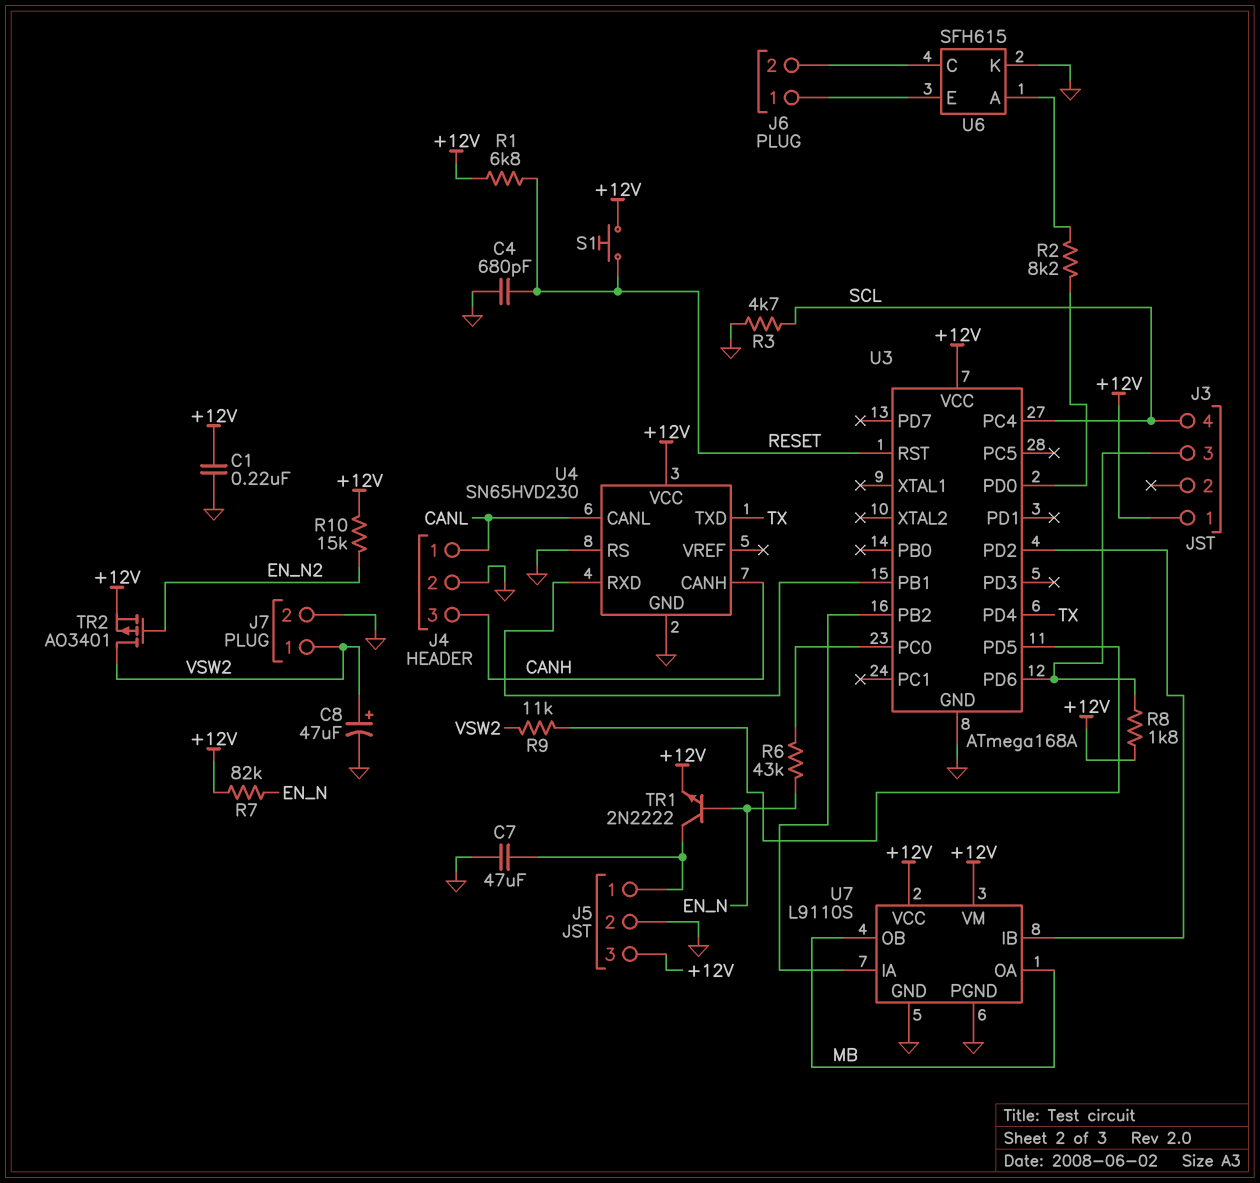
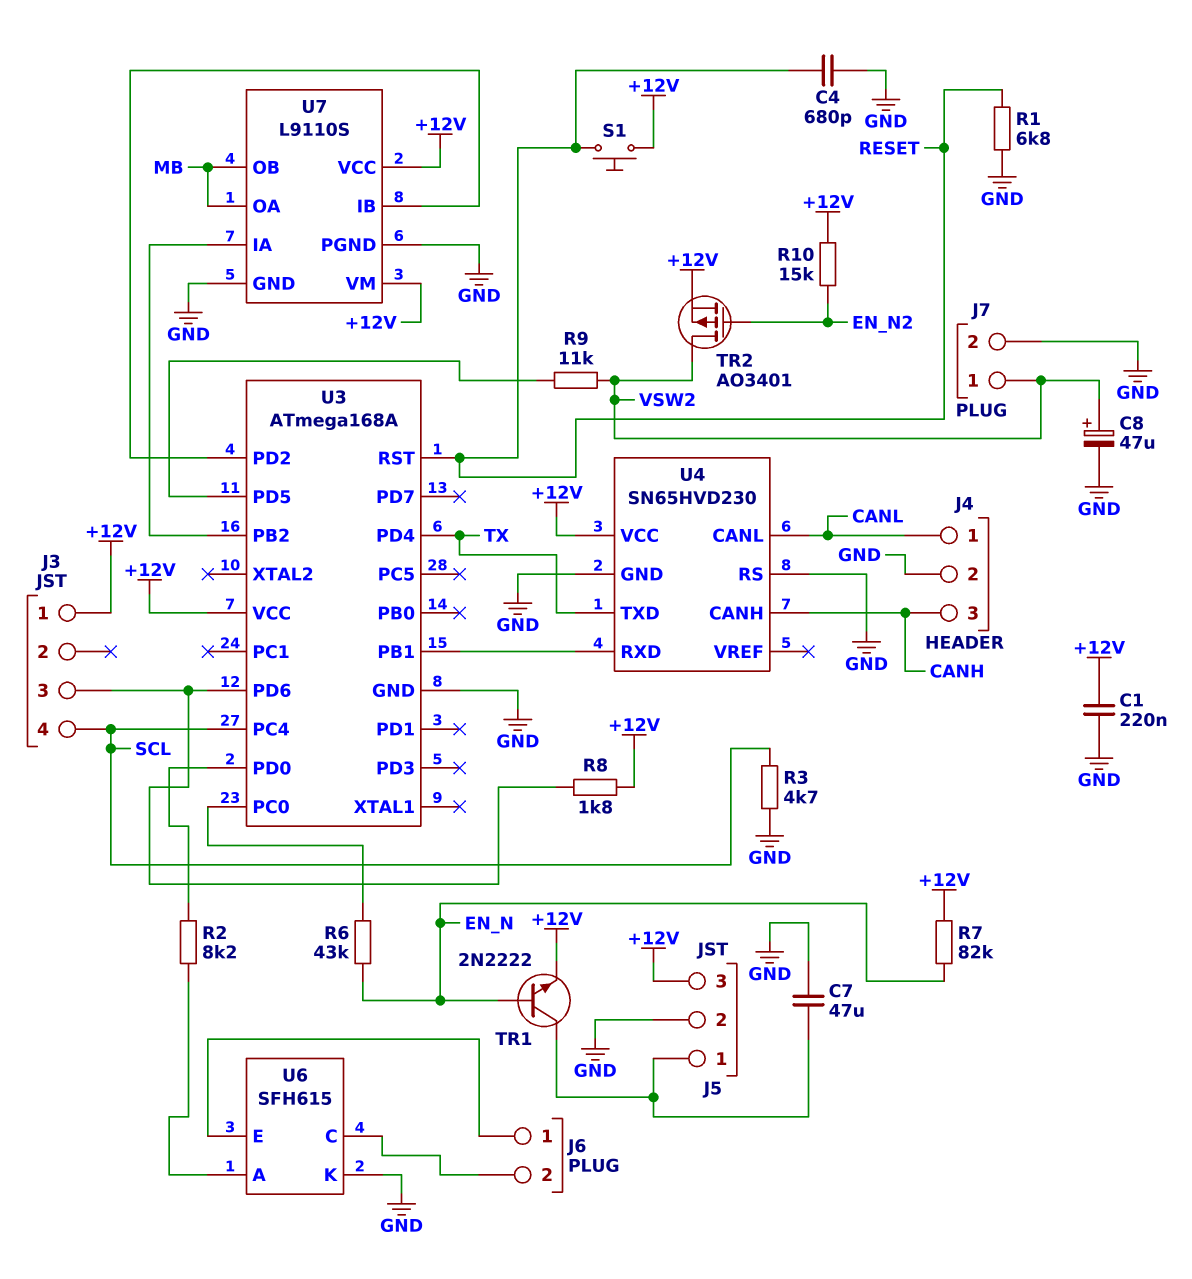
R1: 6.8k (+12V, RESET) -> 6.8k (GND, RESET)

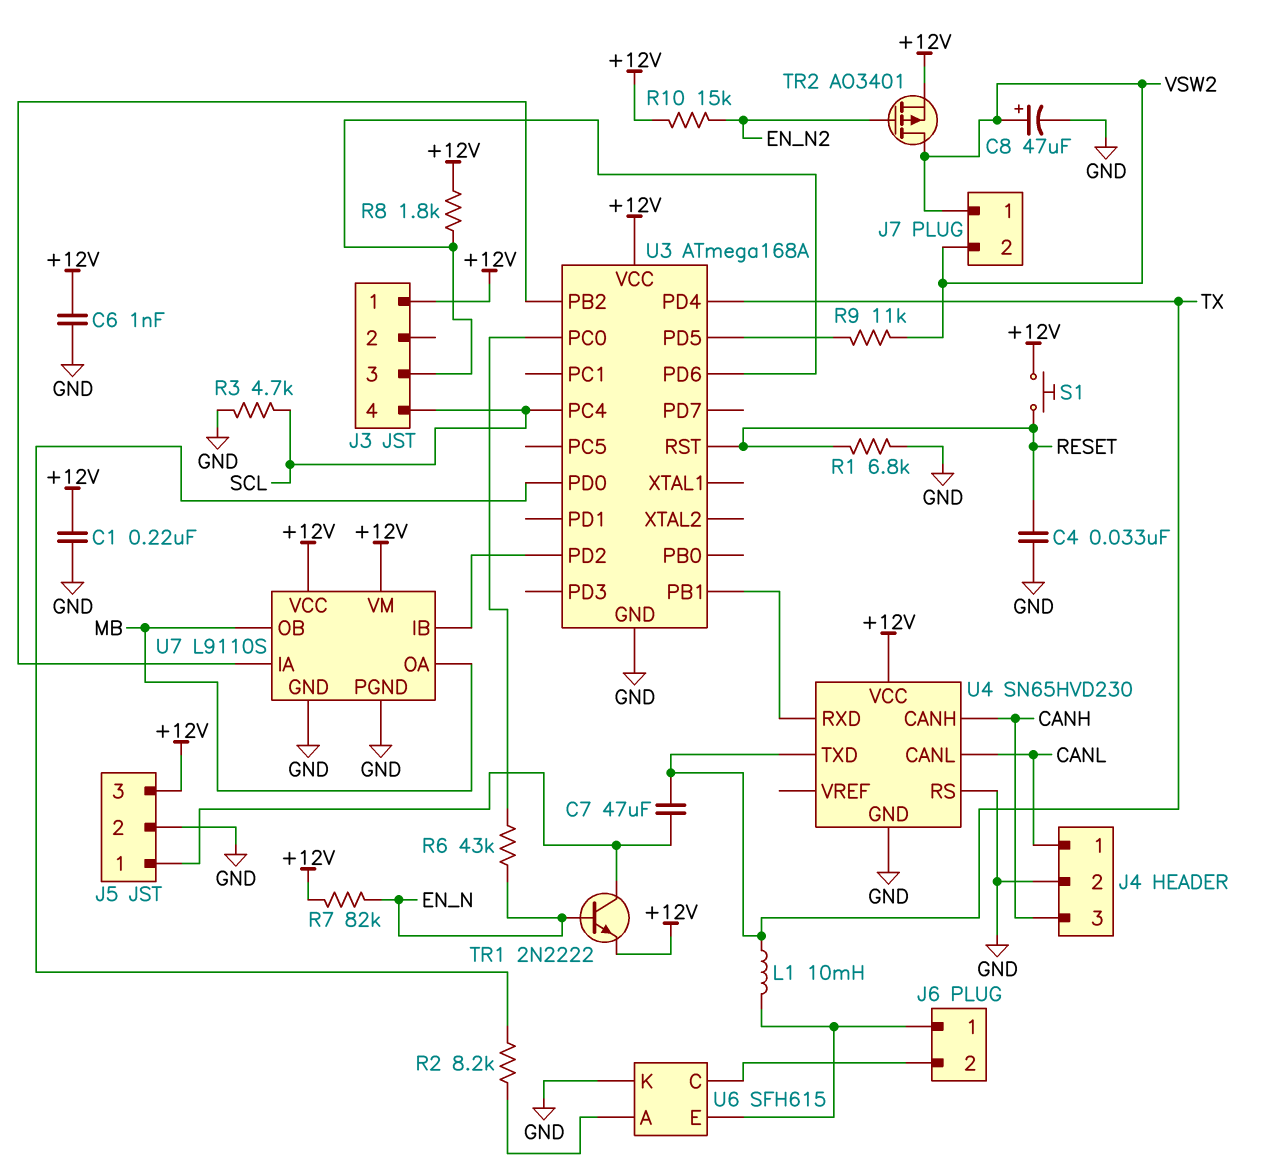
C4: 680pF (GND, RESET) -> 33nF (GND, RESET)
C6: none -> 1nF (+12V, GND)
C7: 47uF (GND, J5/1) -> 47uF (J5/1, TX)
J7 pin 2: GND -> VSW2
L1: none -> 10mH (J6/1, TX)

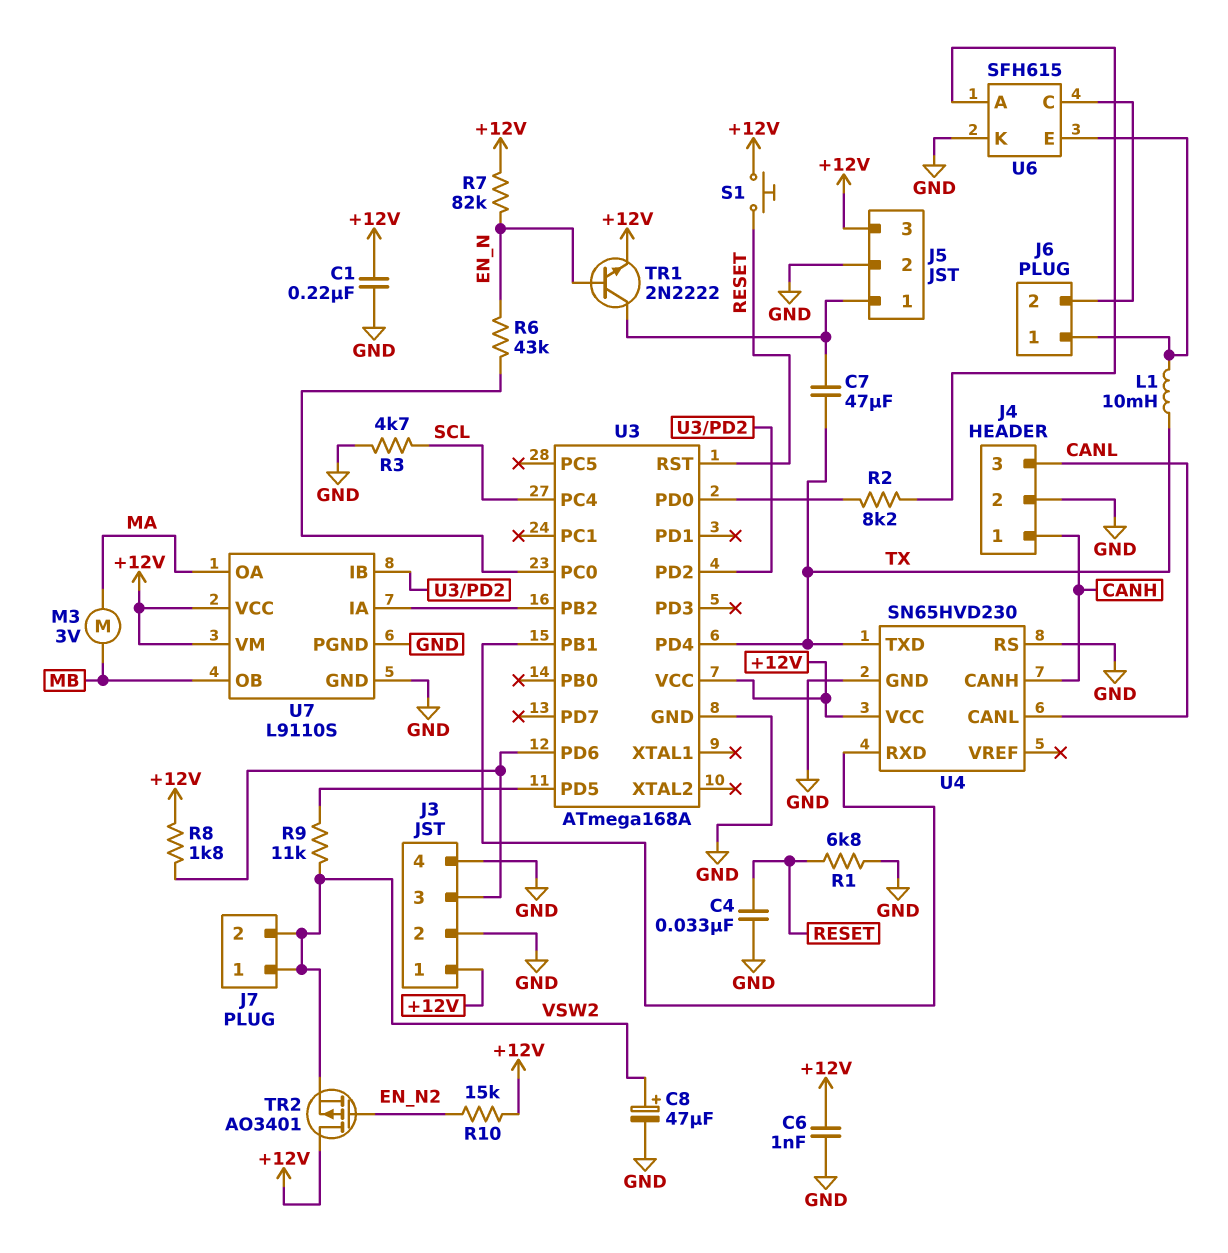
J3 pin 2: none -> GND
J3 pin 4: SCL -> GND
J4 pin 1: CANL -> CANH
J4 pin 3: CANH -> CANL
M3: none -> motor 3V (MA, MB)
TR2: PMOS AO3401 (G EN_N2, D VSW2, S +12V) -> PMOS AO3401 (G EN_N2, D +12V, S VSW2)
U7 pin OA: MB -> MA

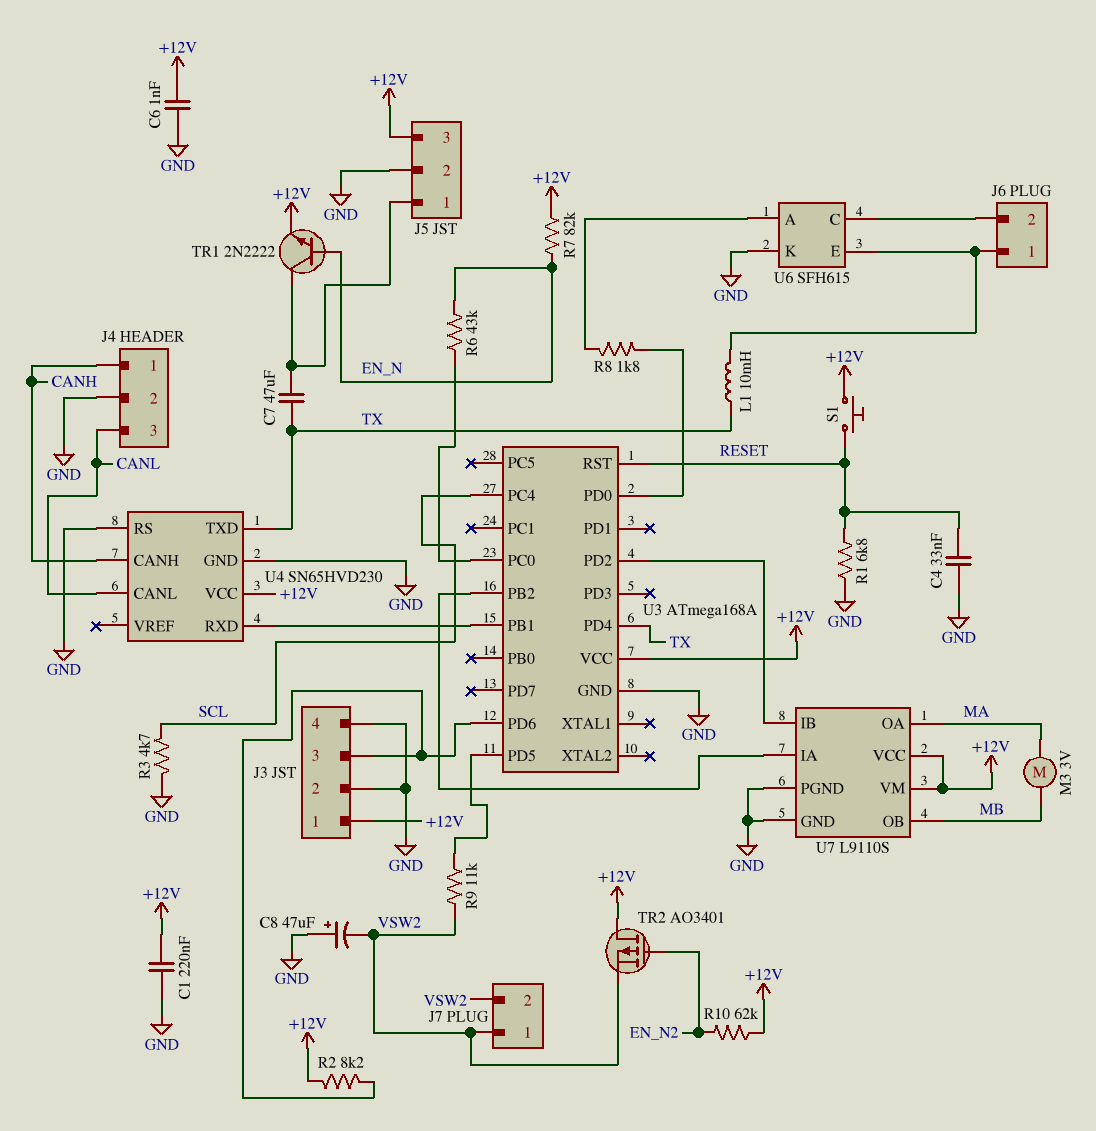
C8: 47uF (plus VSW2, minus GND) -> 47uF (plus GND, minus VSW2)
R2: 8.2k (U3/PD0, U6/A) -> 8.2k (+12V, J3/3)
R8: 1.8k (+12V, J3/3) -> 1.8k (U3/PD0, U6/A)
R10: 15k (+12V, EN_N2) -> 62k (+12V, EN_N2)

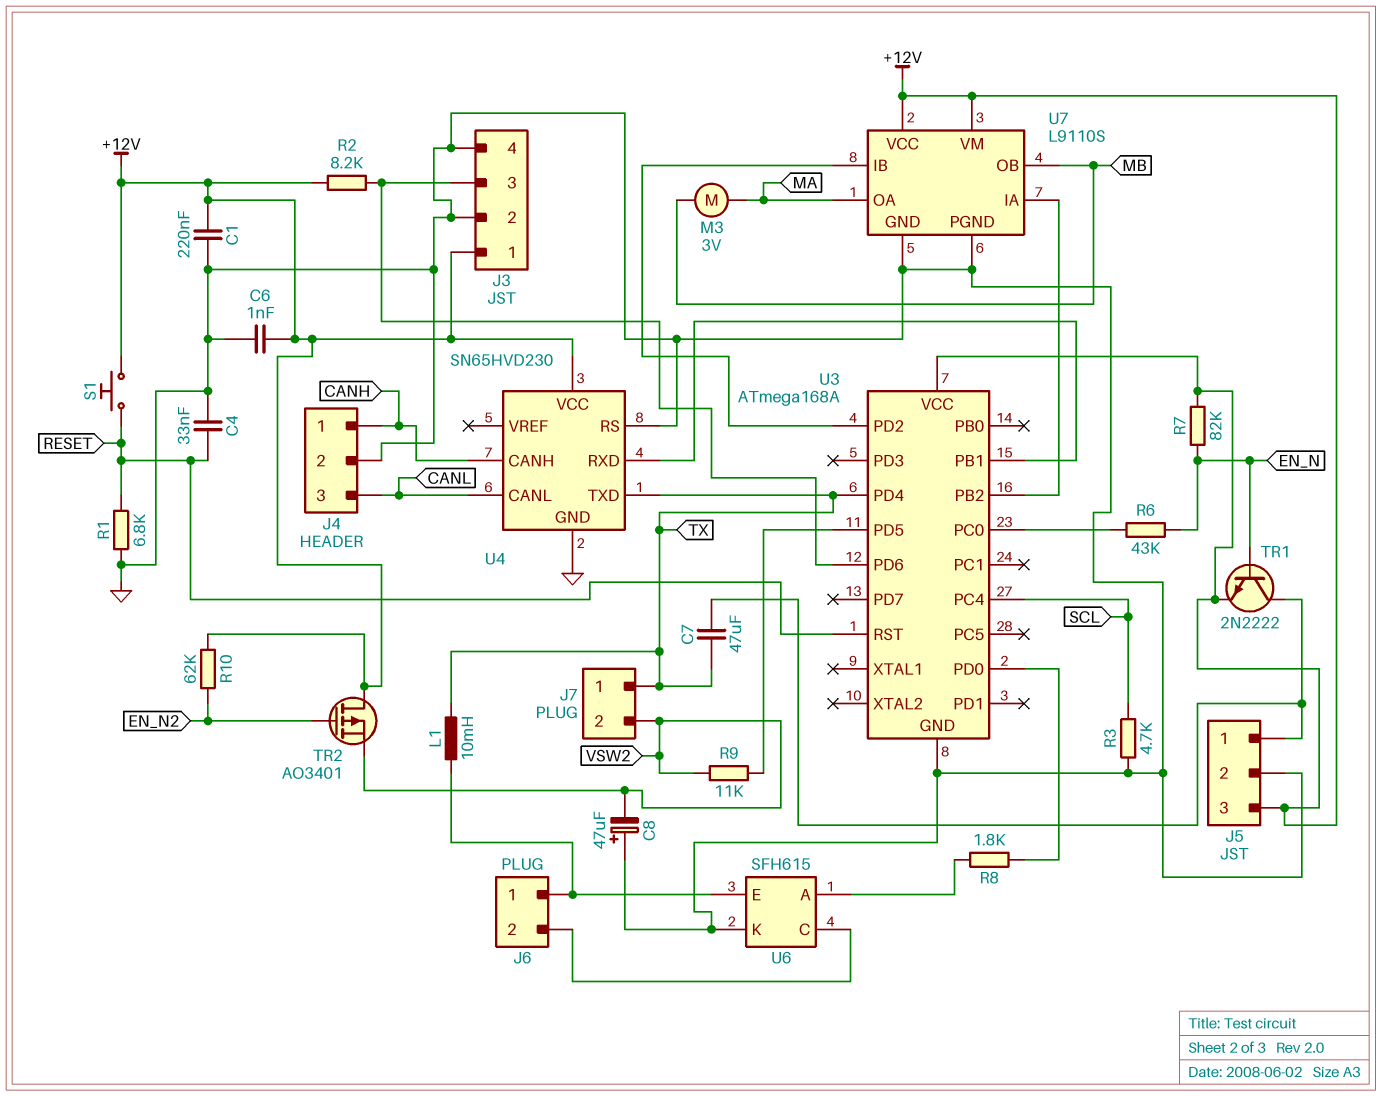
J7 pin 1: VSW2 -> TX

